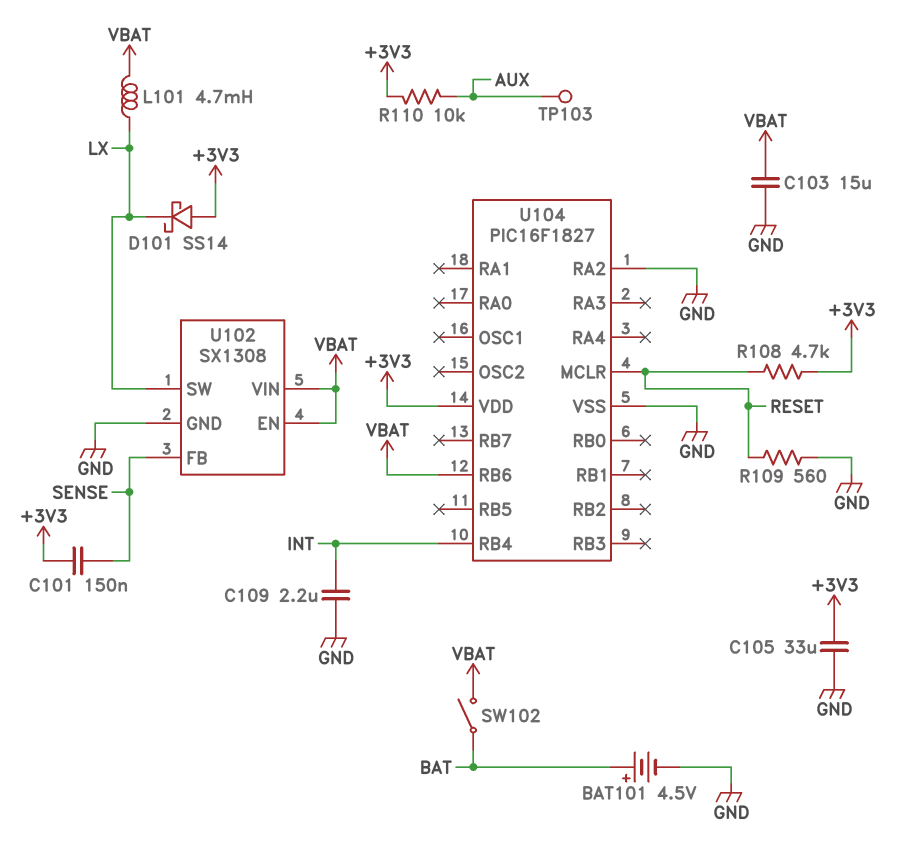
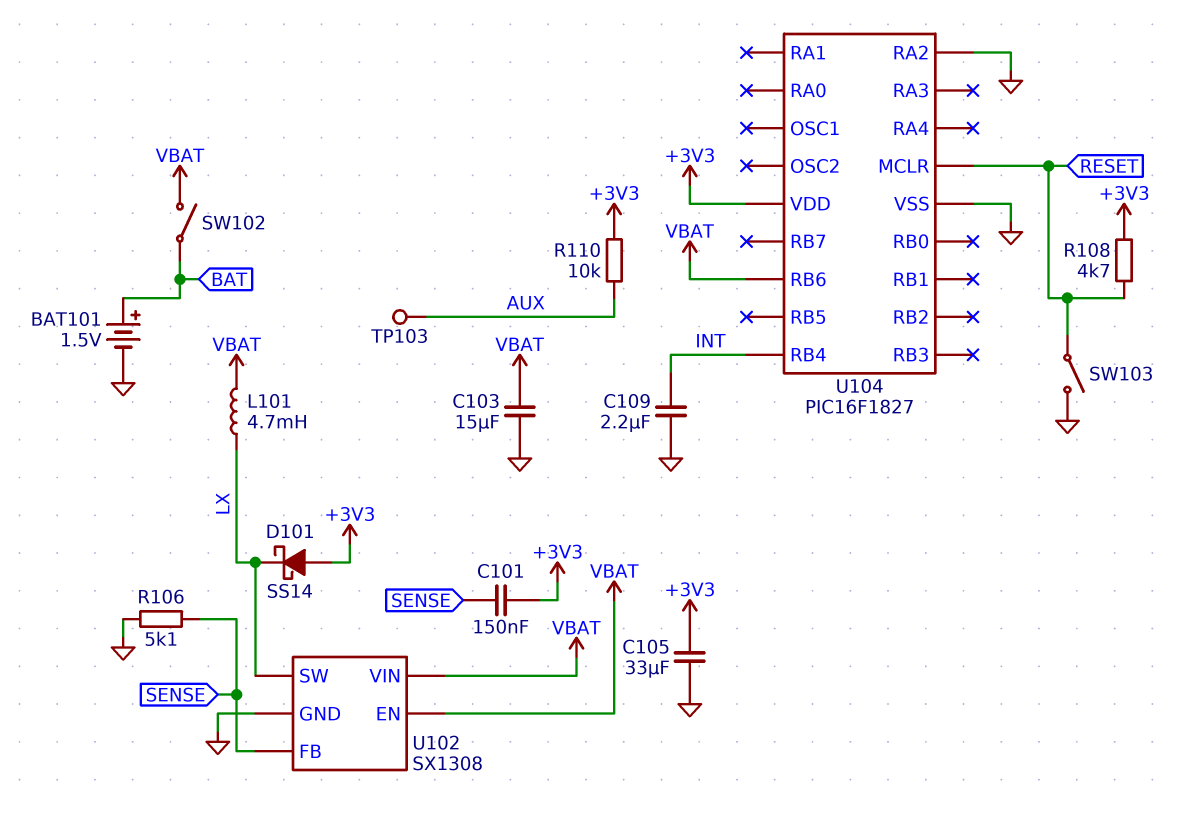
BAT101: 4.5V (plus BAT, minus GND) -> 1.5V (plus BAT, minus GND)
R106: none -> 5.1k (GND, SENSE)
R109: 560 (GND, RESET) -> none
SW103: none -> switch (GND, RESET)

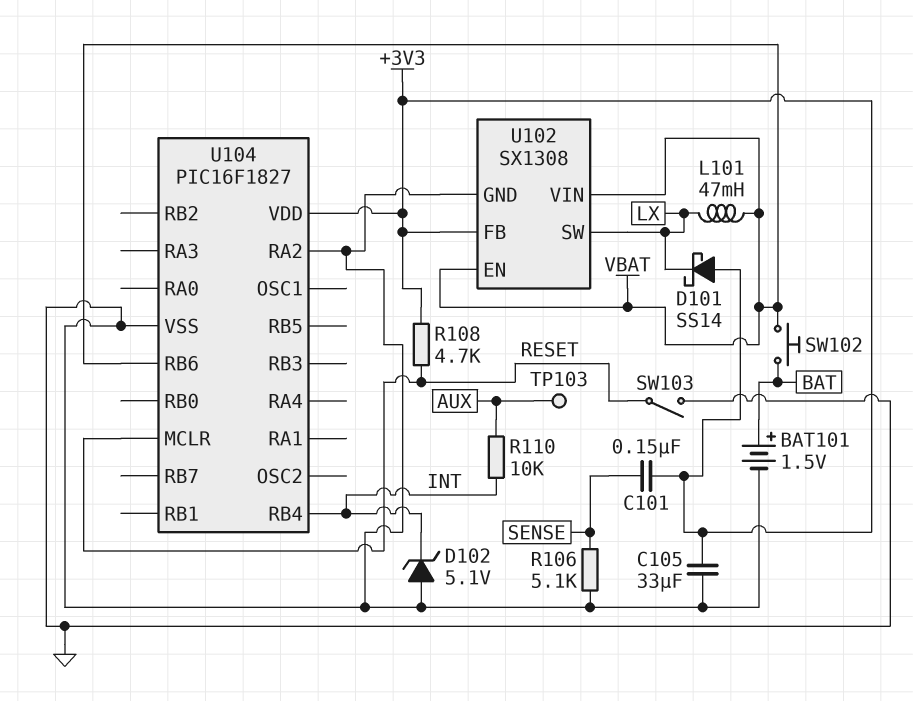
C103: 15uF (GND, VBAT) -> none
C109: 2.2uF (GND, INT) -> none
D102: none -> zener 5.1V (A GND, K INT)
L101: 4.7mH (LX, VBAT) -> 47mH (LX, VBAT)
R110: 10k (+3V3, AUX) -> 10k (AUX, INT)
SW102: switch (BAT, VBAT) -> button (BAT, VBAT)
U102 pin FB: SENSE -> +3V3

